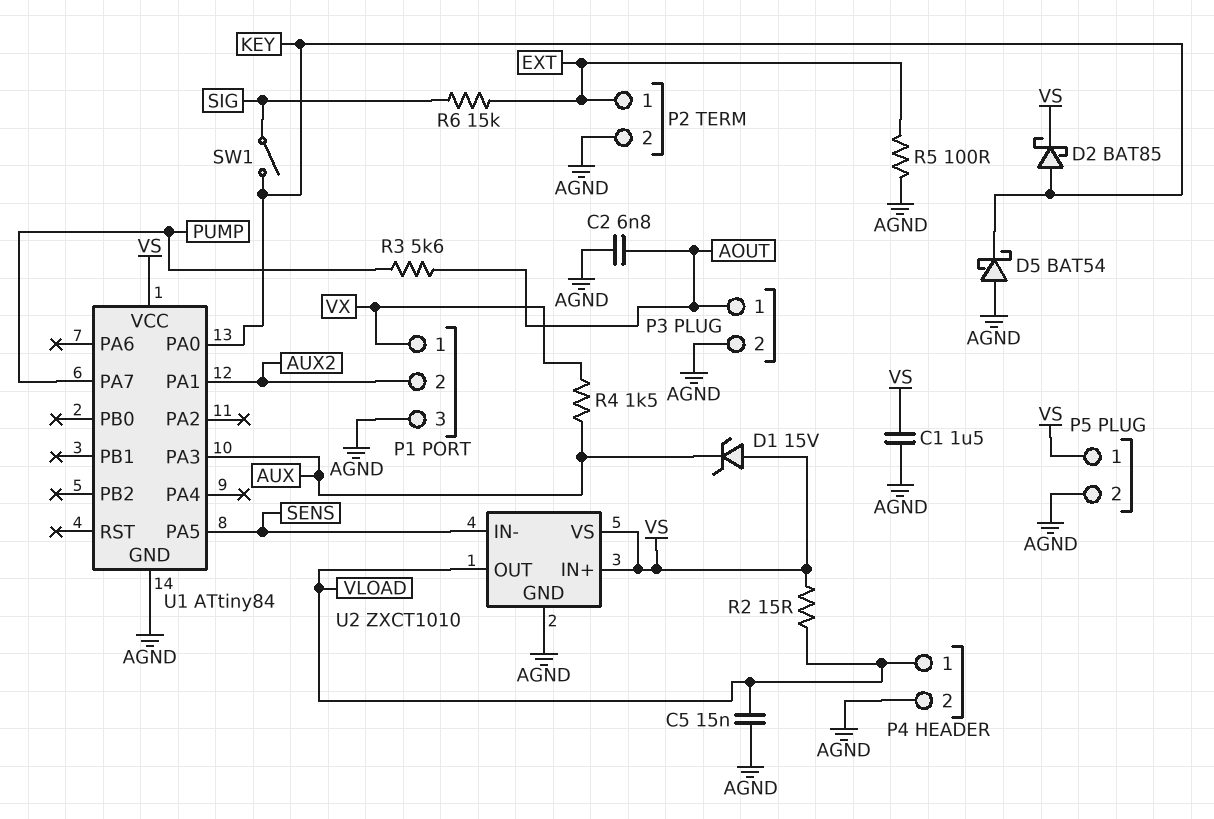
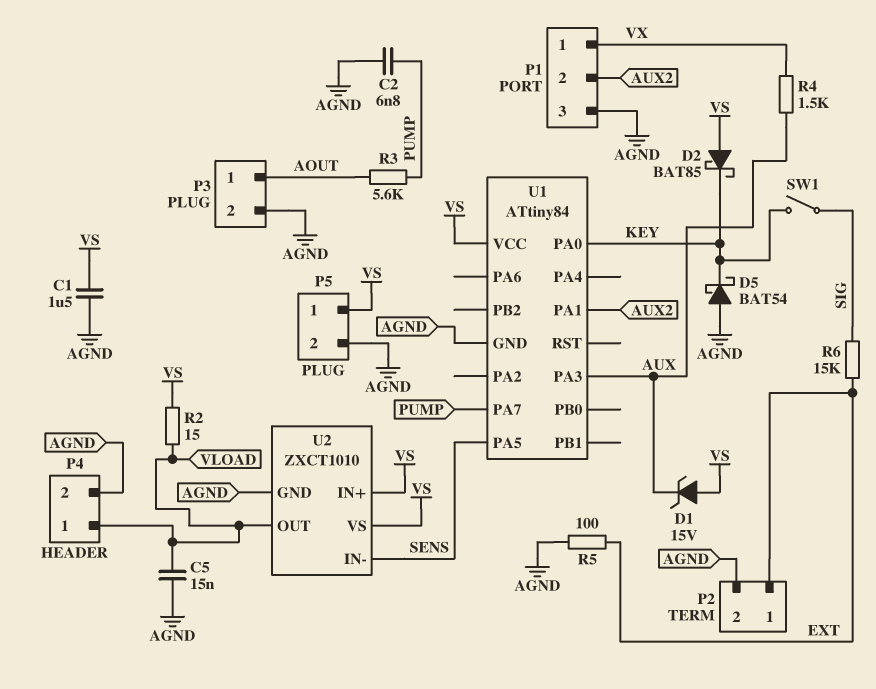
C2: 6.8nF (AGND, AOUT) -> 6.8nF (AGND, PUMP)
D2: schottky BAT85 (A KEY, K VS) -> schottky BAT85 (A VS, K KEY)

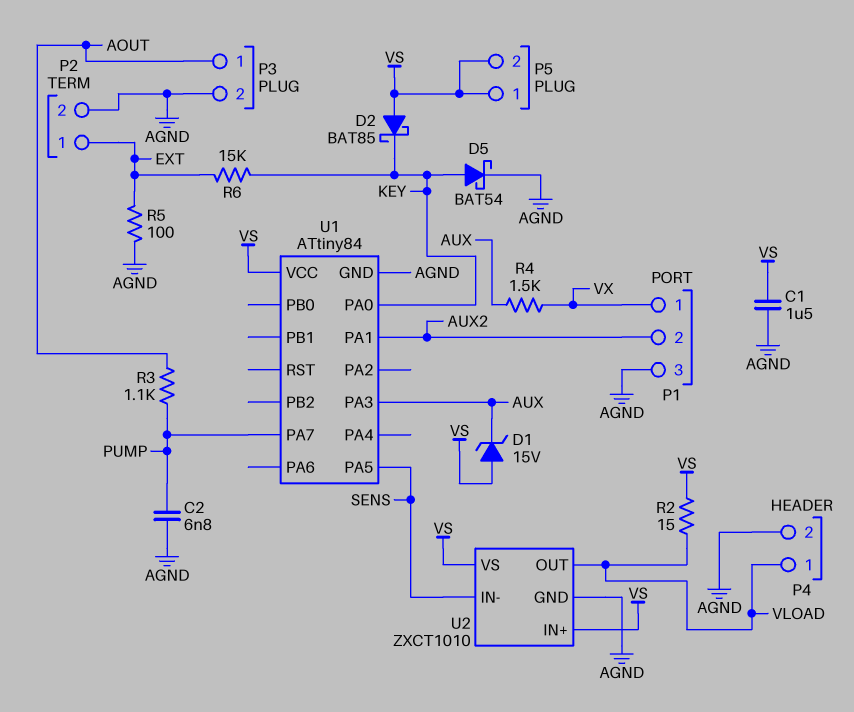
C5: 15nF (AGND, VLOAD) -> none
D5: schottky BAT54 (A AGND, K KEY) -> schottky BAT54 (A KEY, K AGND)
P5 pin 2: AGND -> VS
R3: 5.6k (AOUT, PUMP) -> 1.1k (AOUT, PUMP)
R6: 15k (EXT, SIG) -> 15k (EXT, KEY)
SW1: switch (KEY, SIG) -> none

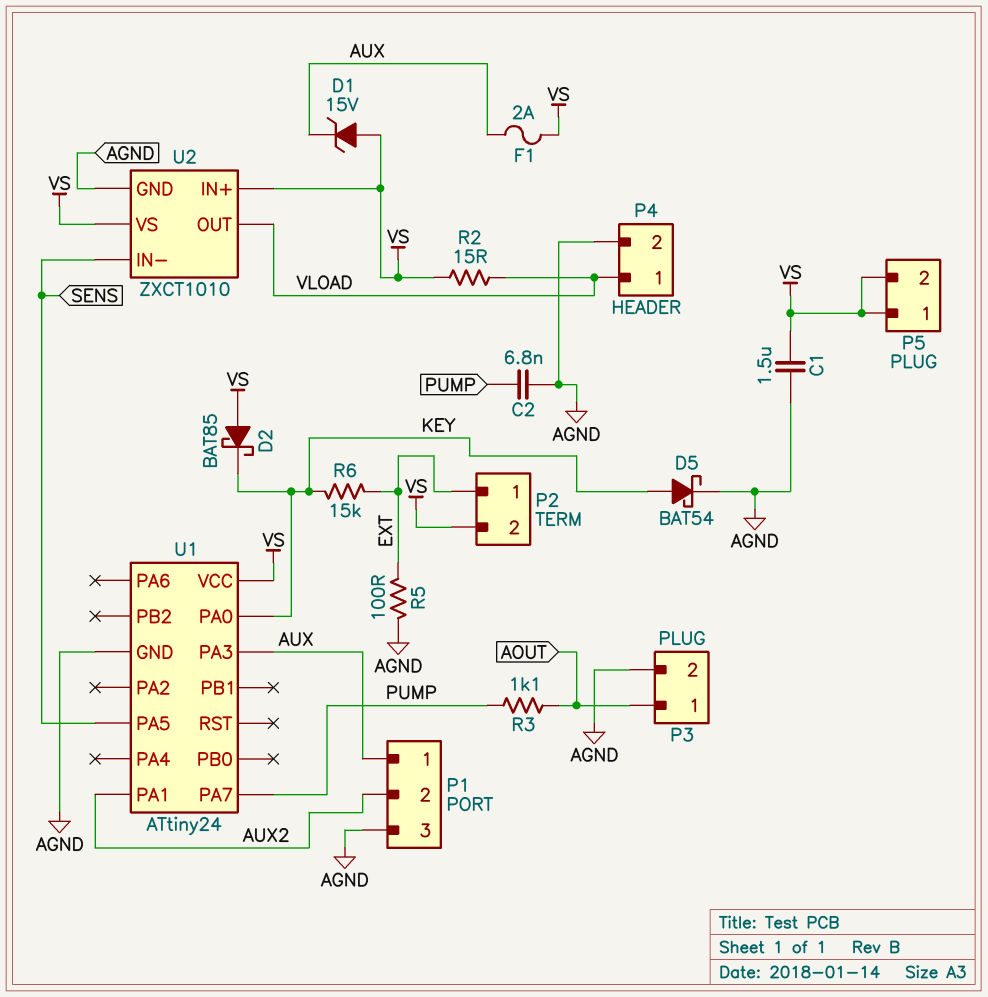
F1: none -> 2A (AUX, VS)
P1 pin 1: VX -> AUX
P2 pin 2: AGND -> VS
R4: 1.5k (AUX, VX) -> none
U1: ATtiny84 -> ATtiny24

